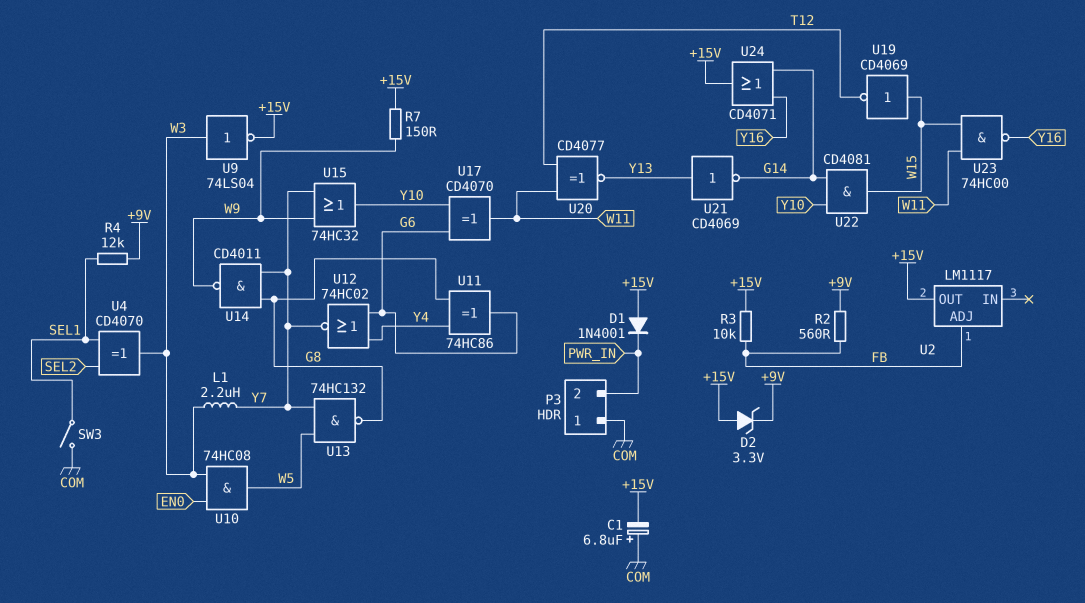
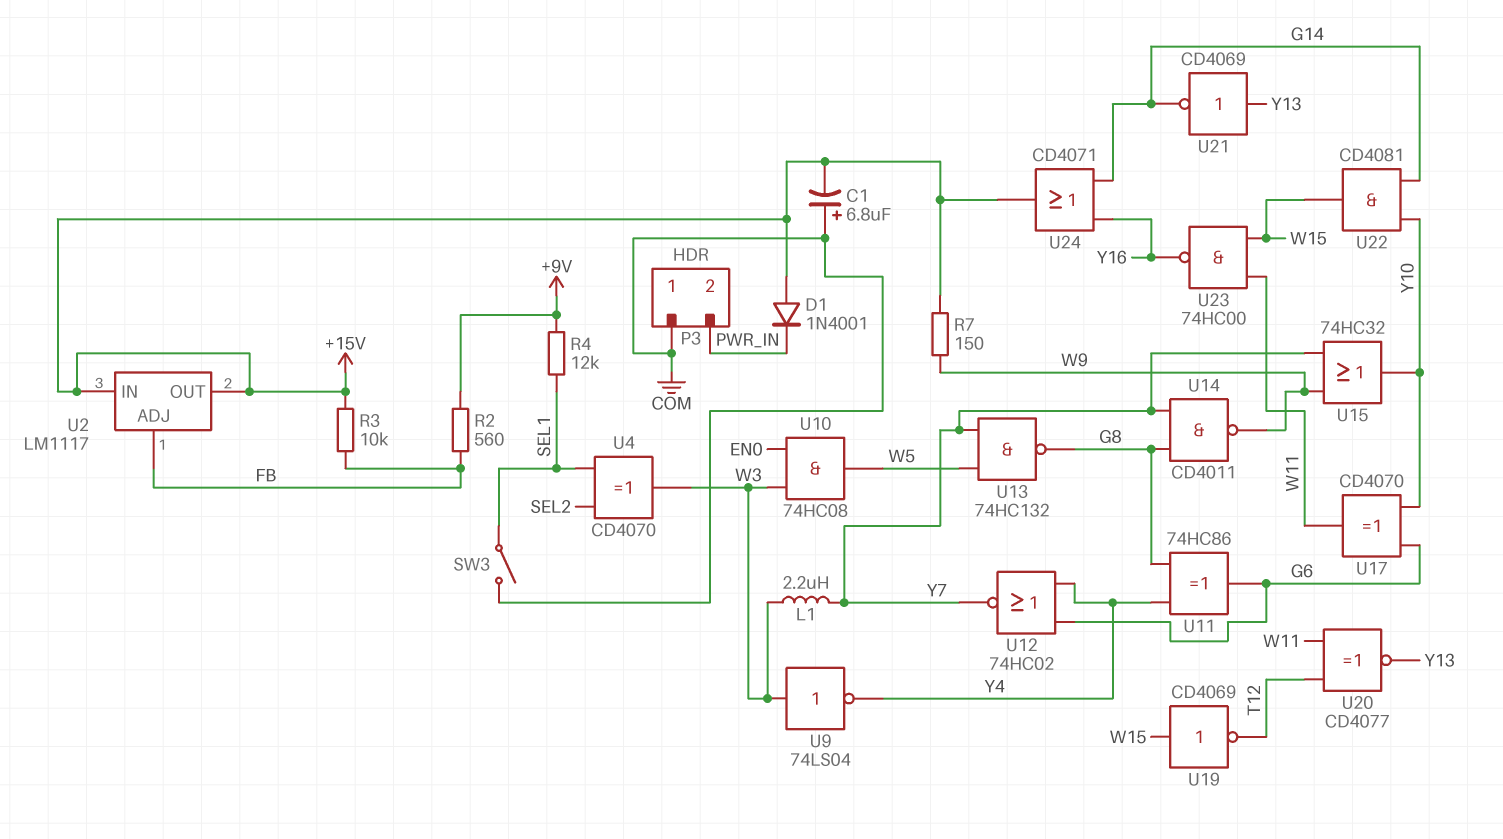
D2: zener 3.3V (A +15V, K +9V) -> none
U2 pin IN: none -> +15V
U9: NOT 74LS04 (in W3, out +15V) -> NOT 74LS04 (in W3, out Y4)

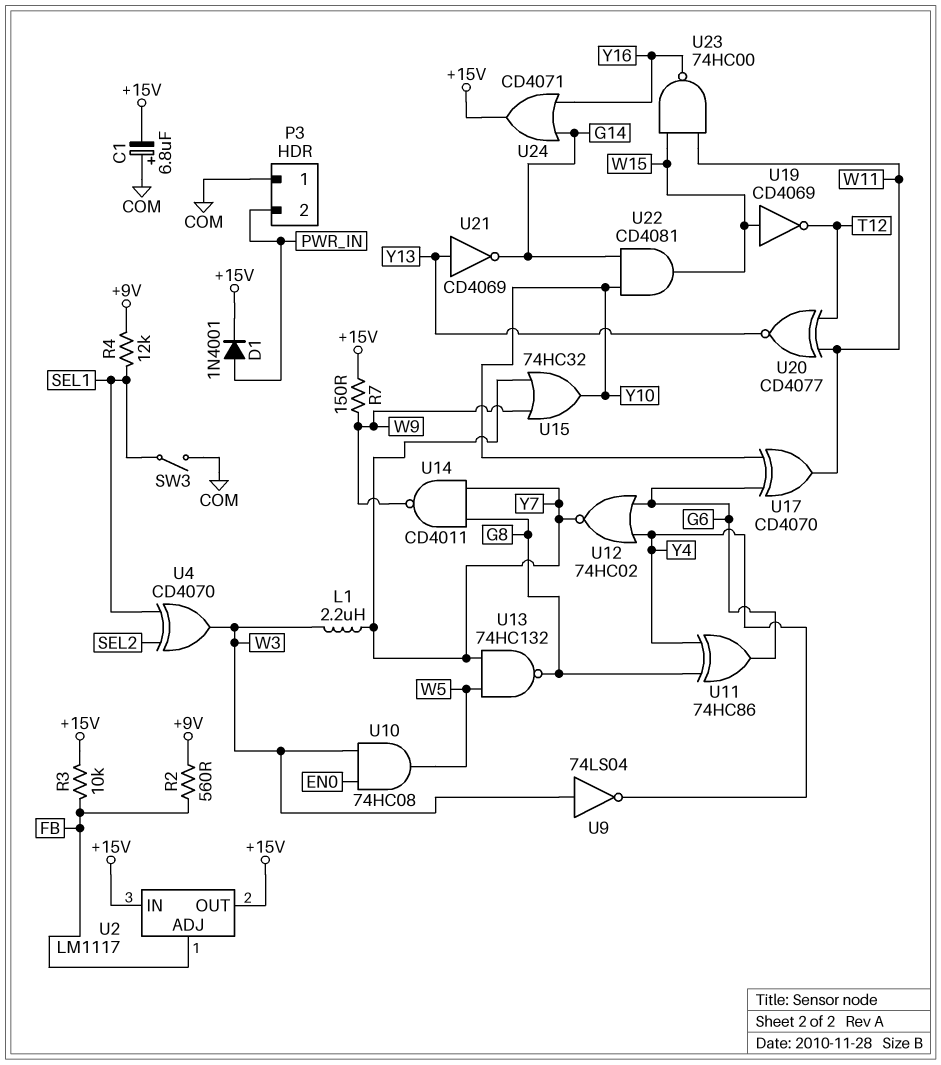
D1: diode 1N4001 (A +15V, K PWR_IN) -> diode 1N4001 (A PWR_IN, K +15V)

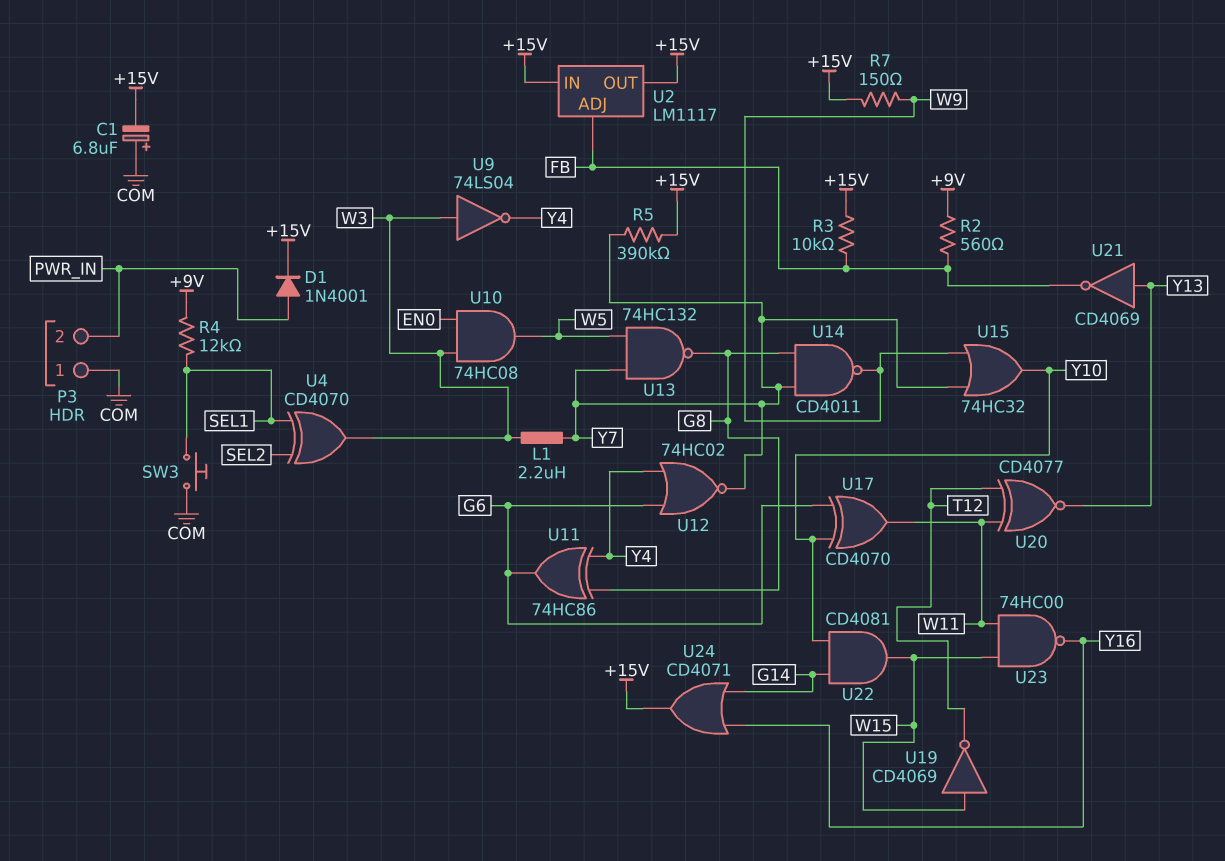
R5: none -> 390k (+15V, Y7)
SW3: switch (COM, SEL1) -> button (COM, SEL1)
U21: NOT CD4069 (in Y13, out G14) -> NOT CD4069 (in Y13, out FB)

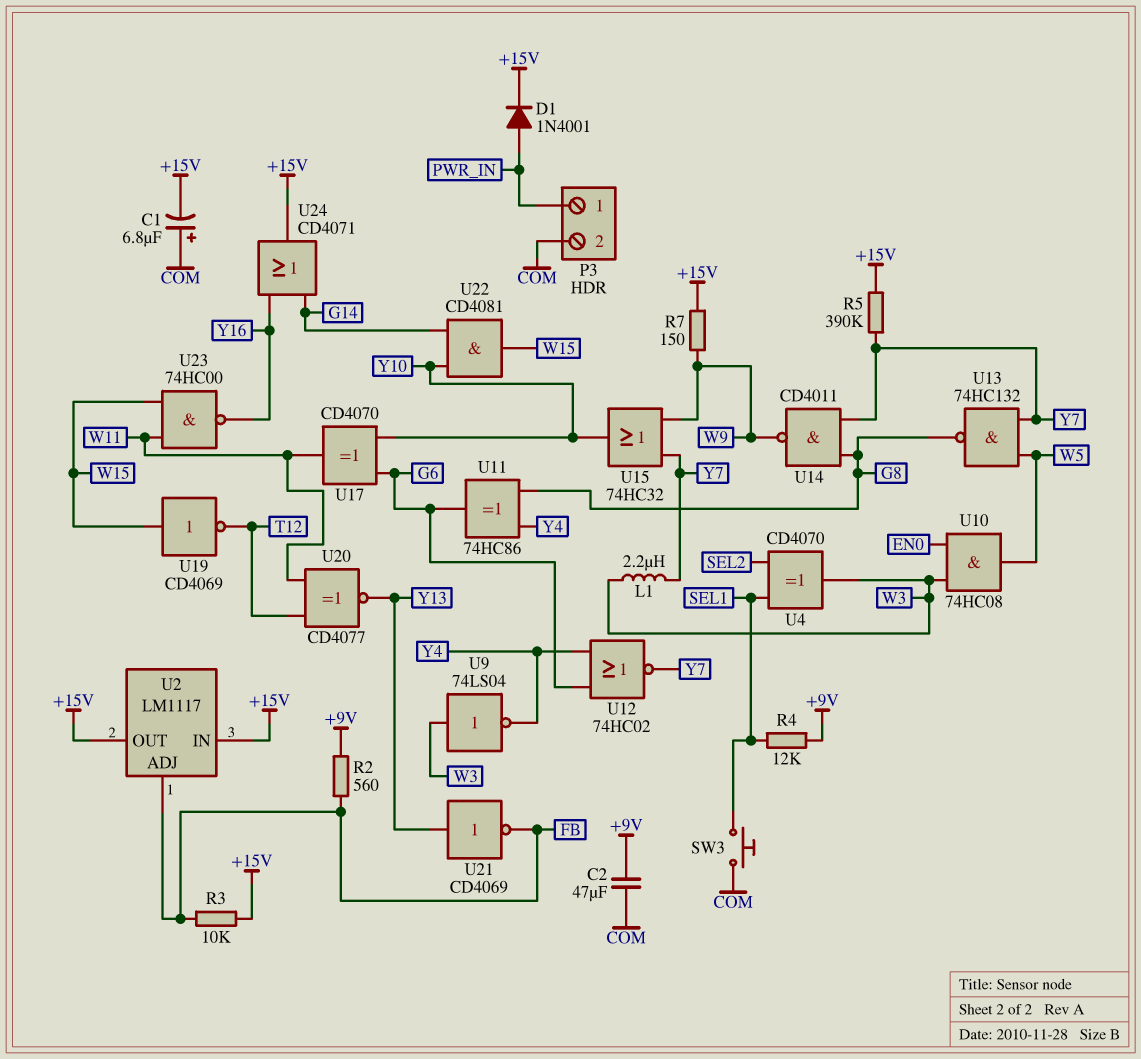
C2: none -> 47uF (+9V, COM)
P3 pin 1: COM -> PWR_IN
P3 pin 2: PWR_IN -> COM

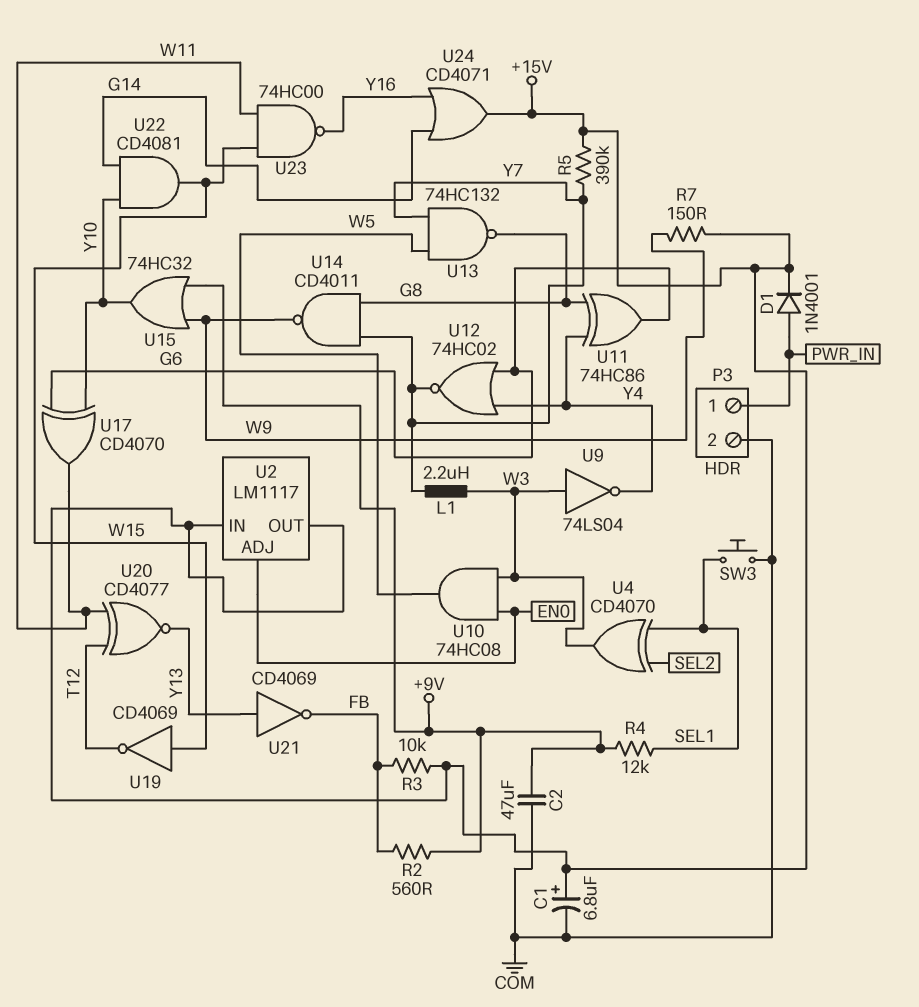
C1: 6.8uF (plus COM, minus +15V) -> 6.8uF (plus +15V, minus COM)
U2 pin ADJ: FB -> EN0
U15: OR 74HC32 (in W9, in Y7, out Y10) -> OR 74HC32 (in +9V, in W9, out Y10)

